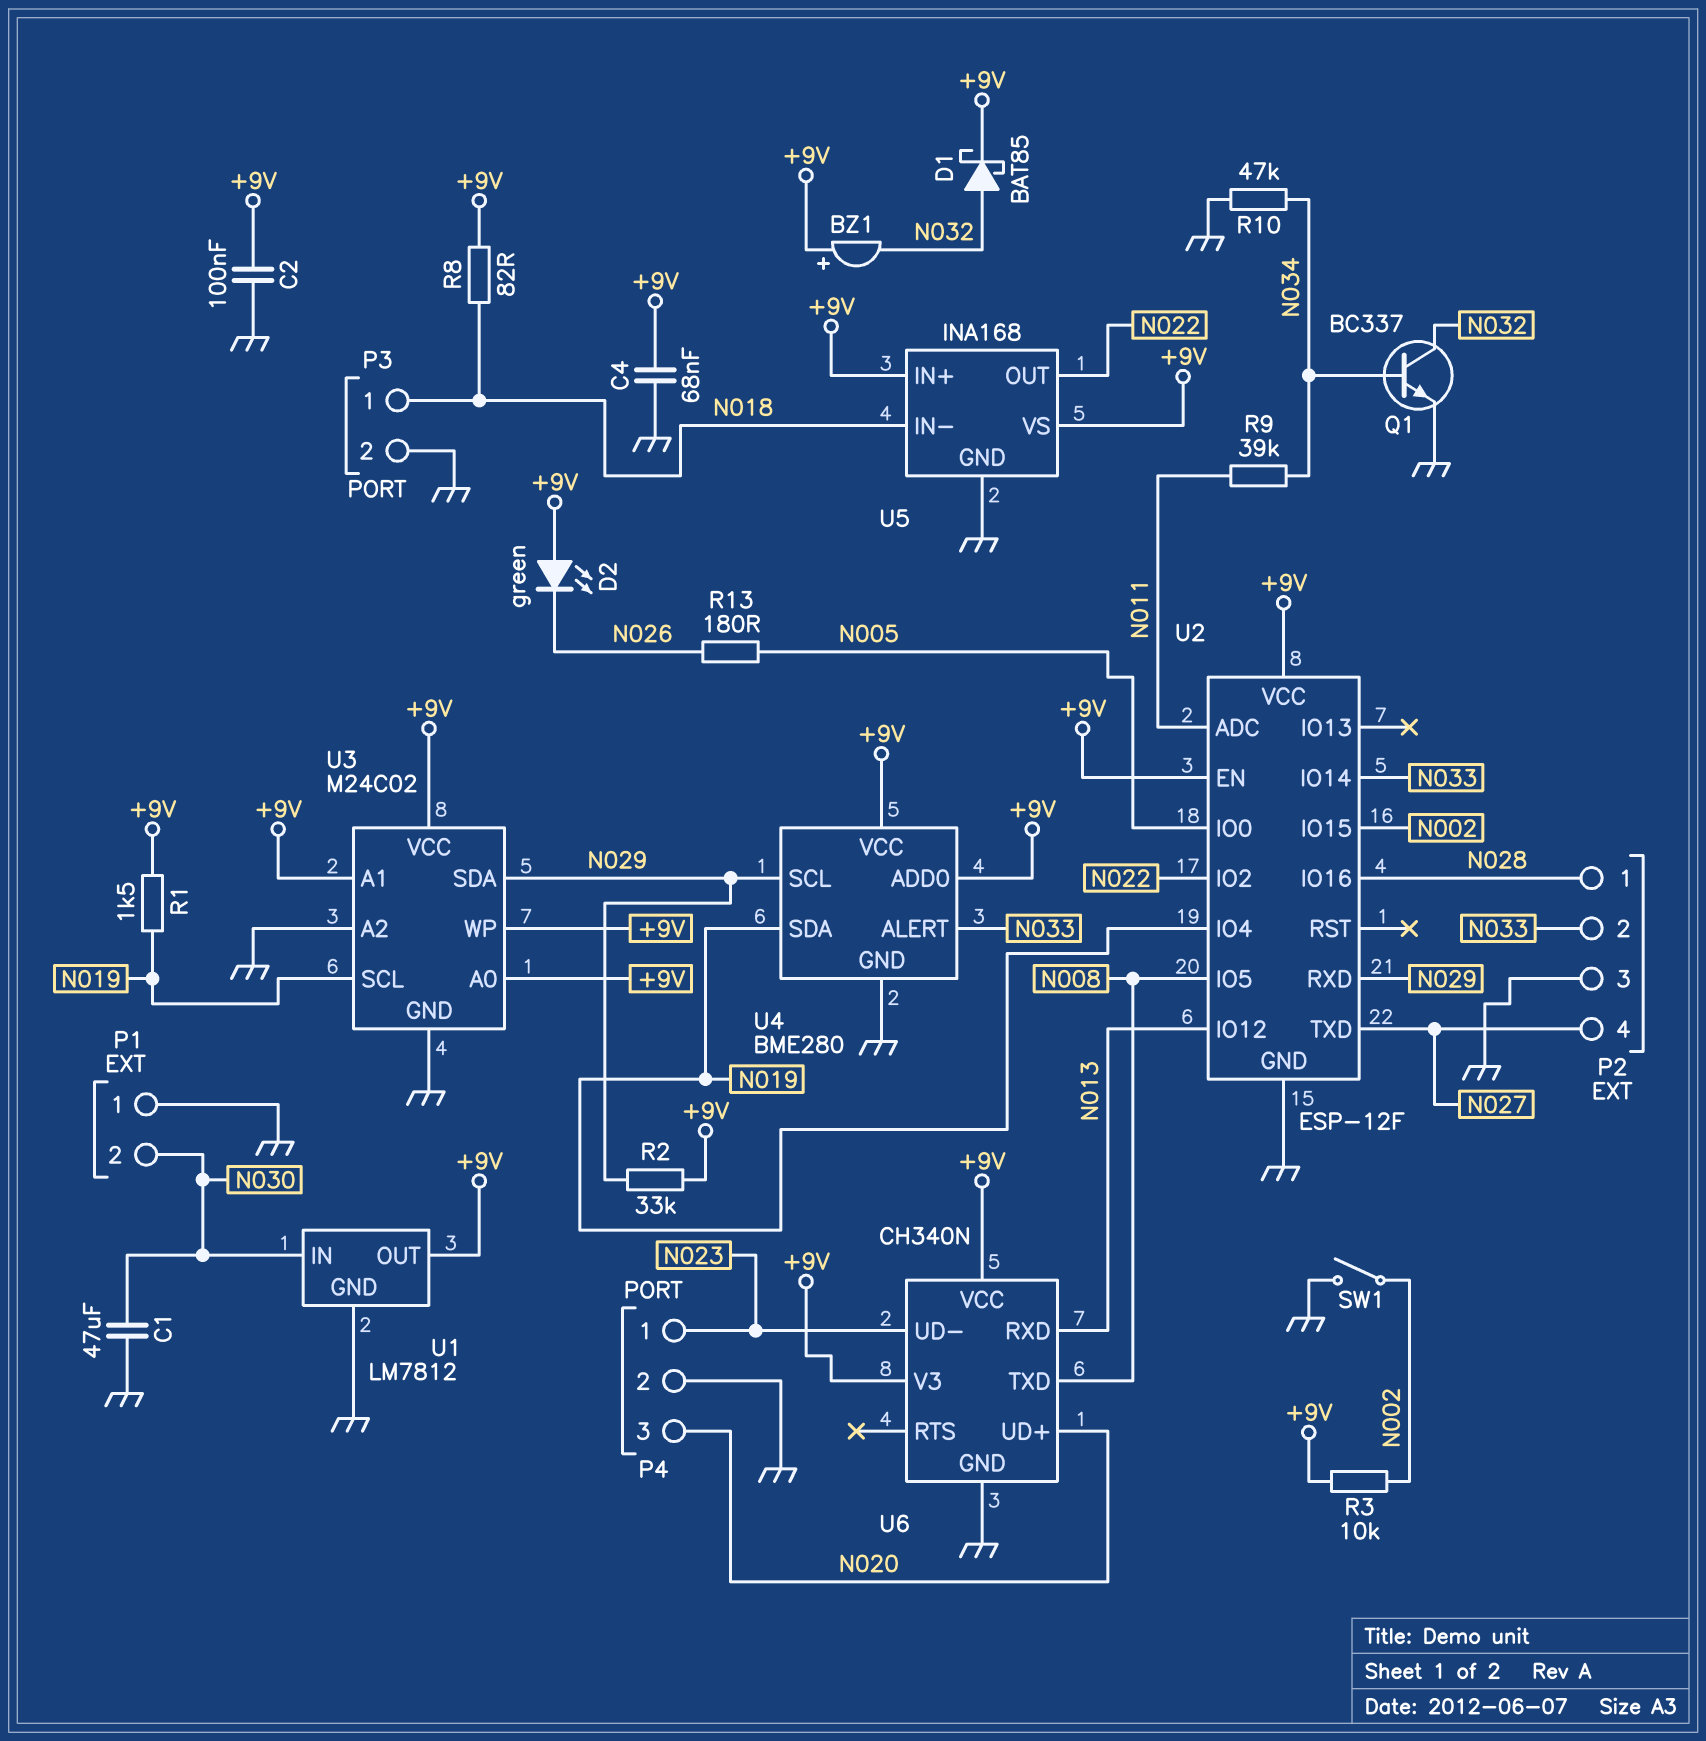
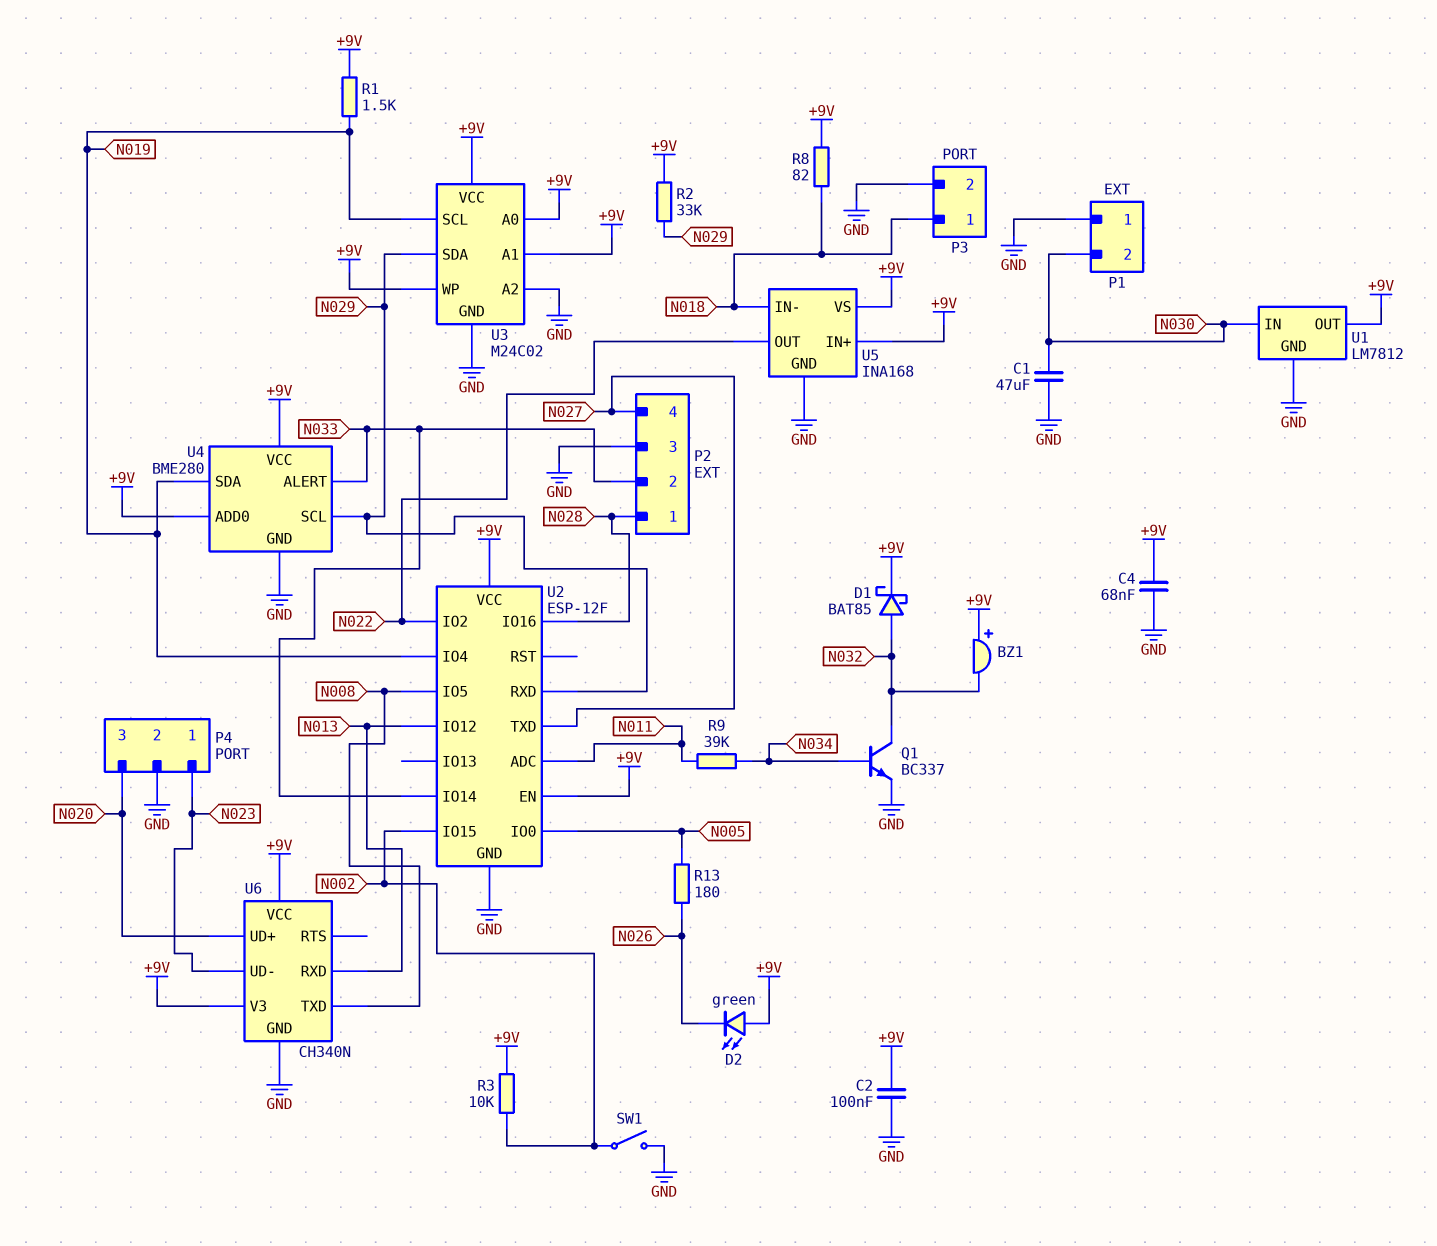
R10: 47k (GND, N034) -> none

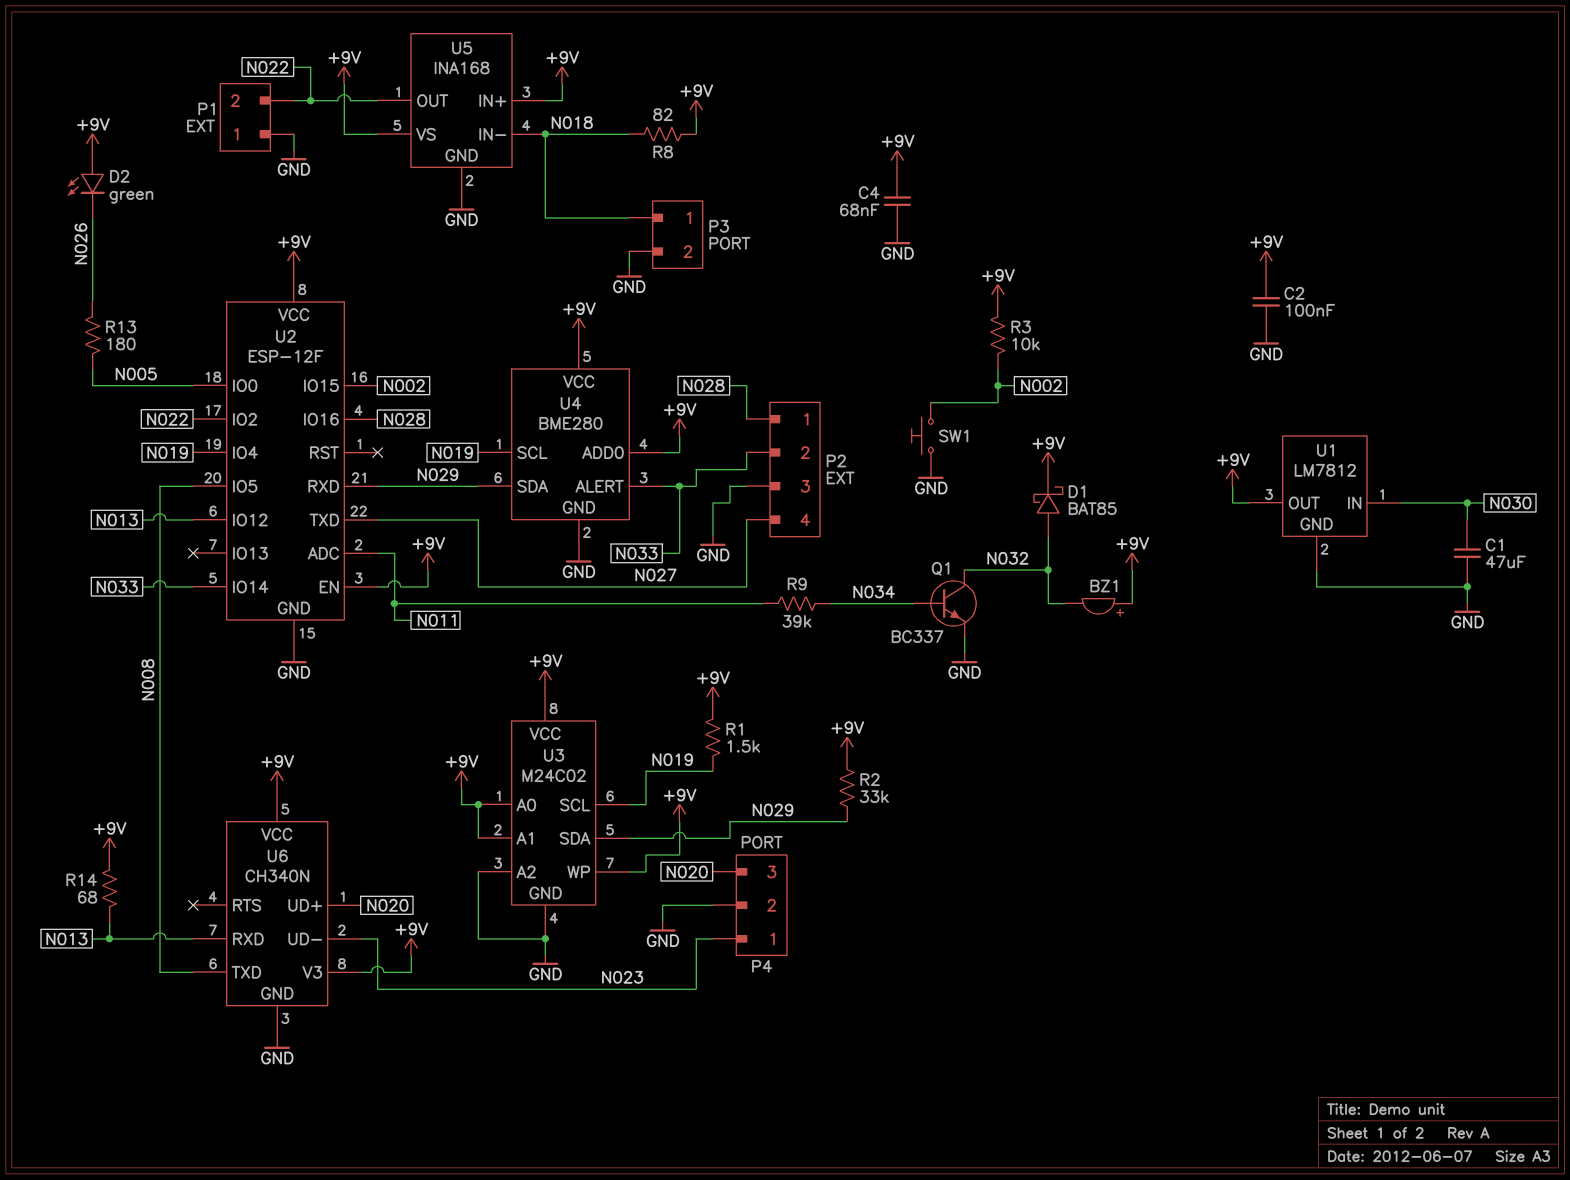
P1 pin 2: N030 -> N022
R14: none -> 68 (+9V, N013)
SW1: switch (GND, N002) -> button (GND, N002)
U4 pin SCL: N029 -> N019
U4 pin SDA: N019 -> N029

